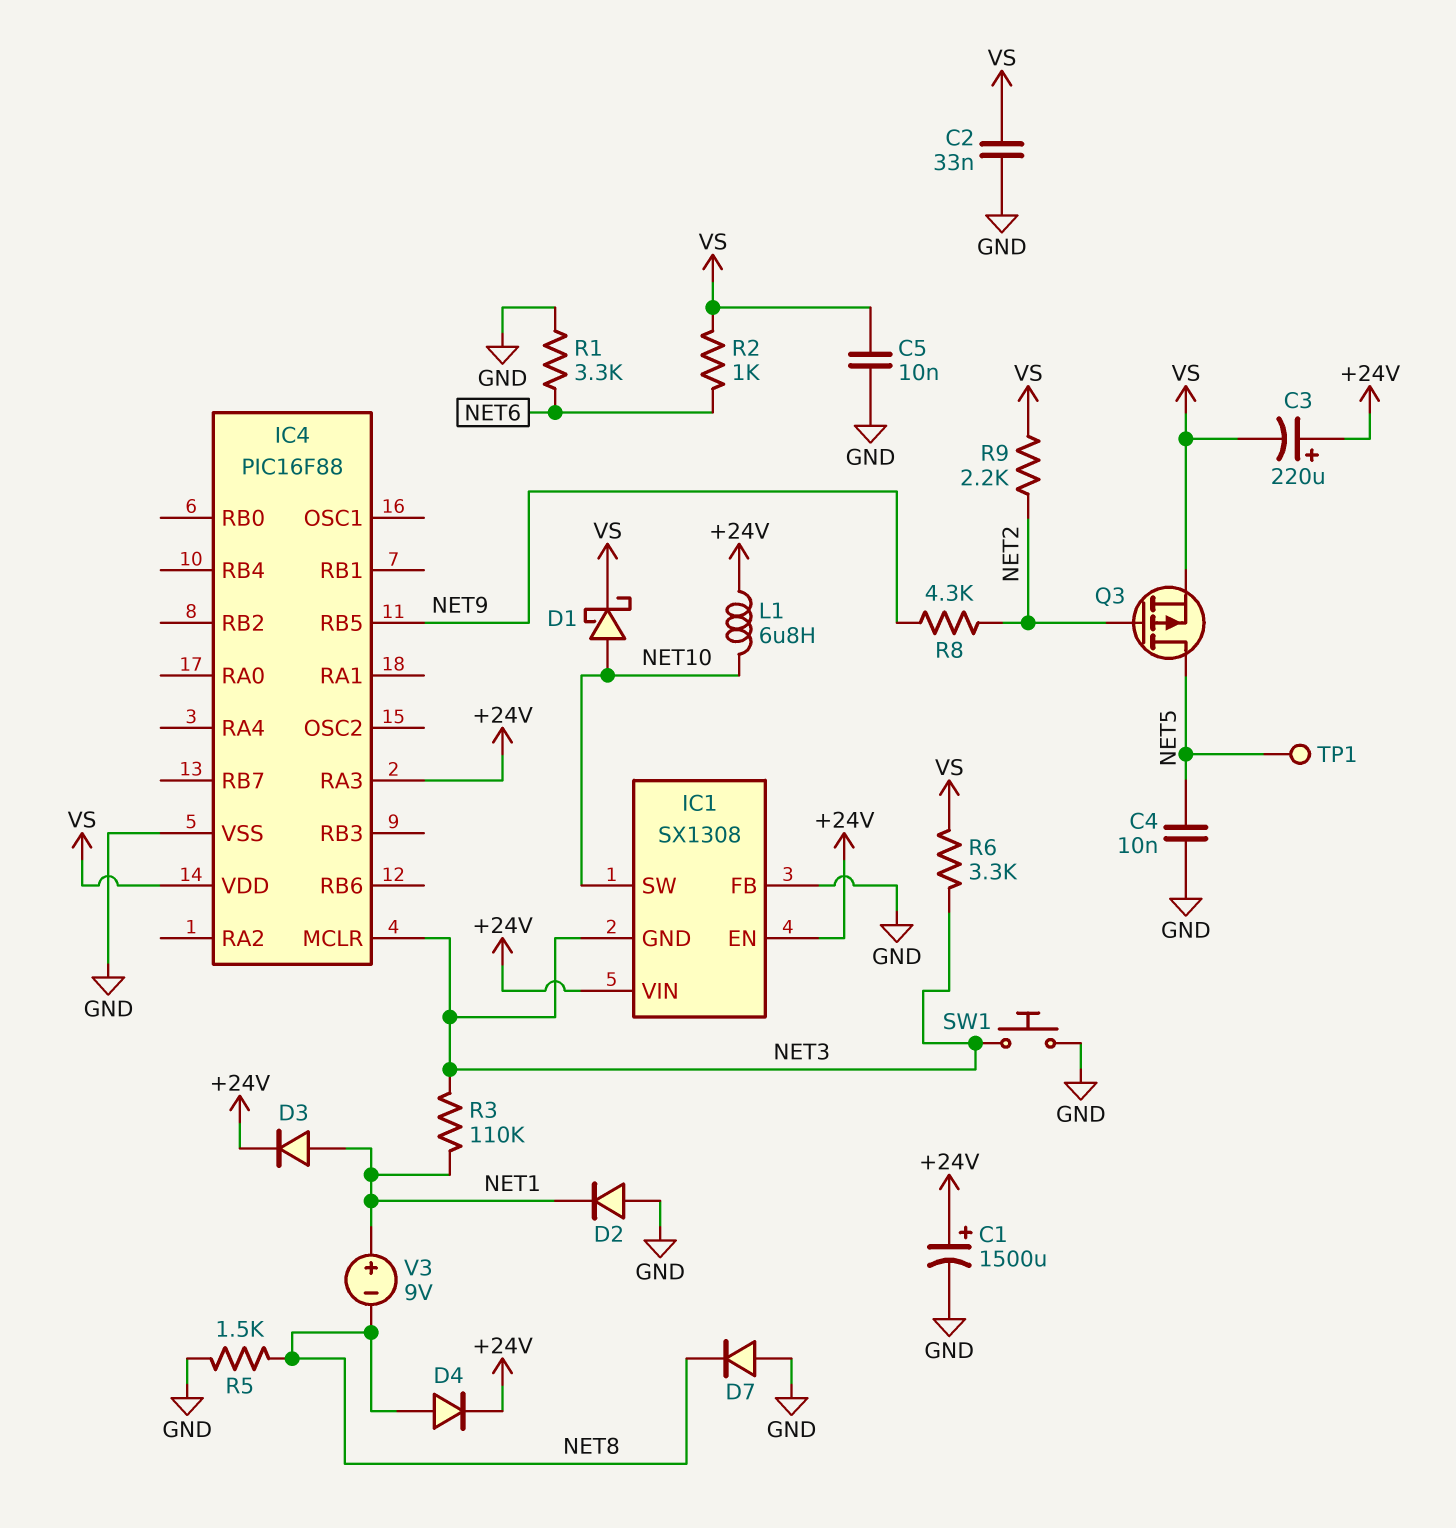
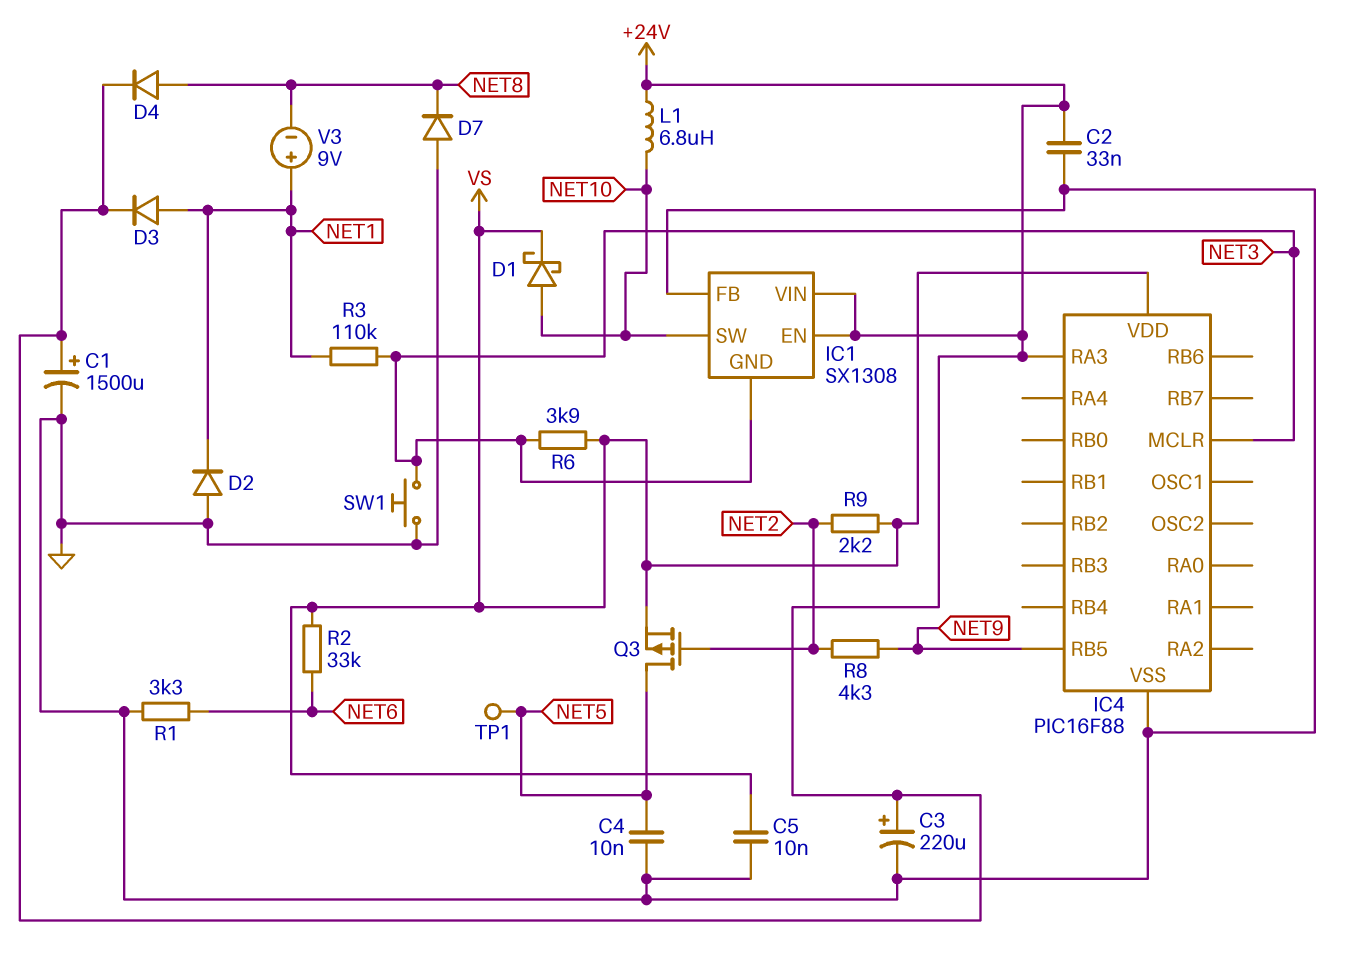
C2: 33nF (GND, VS) -> 33nF (+24V, GND)
C3: 220uF (plus +24V, minus VS) -> 220uF (plus +24V, minus GND)
R2: 1k (NET6, VS) -> 33k (NET6, VS)
R5: 1.5k (GND, NET8) -> none
R6: 3.3k (NET3, VS) -> 3.9k (NET3, VS)

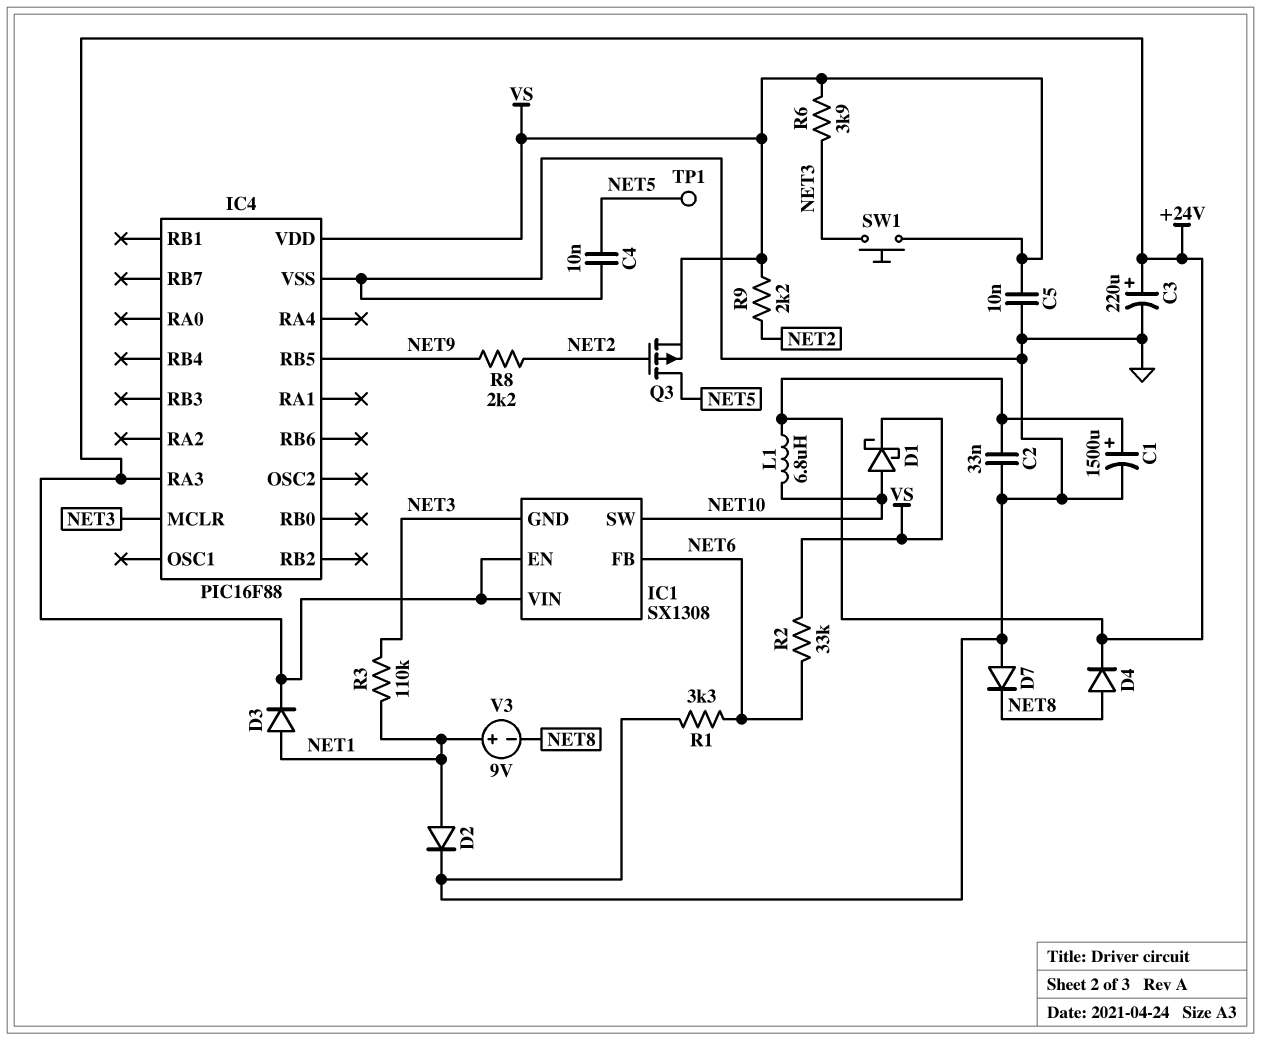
D2: diode (A GND, K NET1) -> diode (A NET1, K GND)
IC1 pin FB: GND -> NET6
R8: 4.3k (NET2, NET9) -> 2.2k (NET2, NET9)
SW1: button (GND, NET3) -> button (NET3, VS)

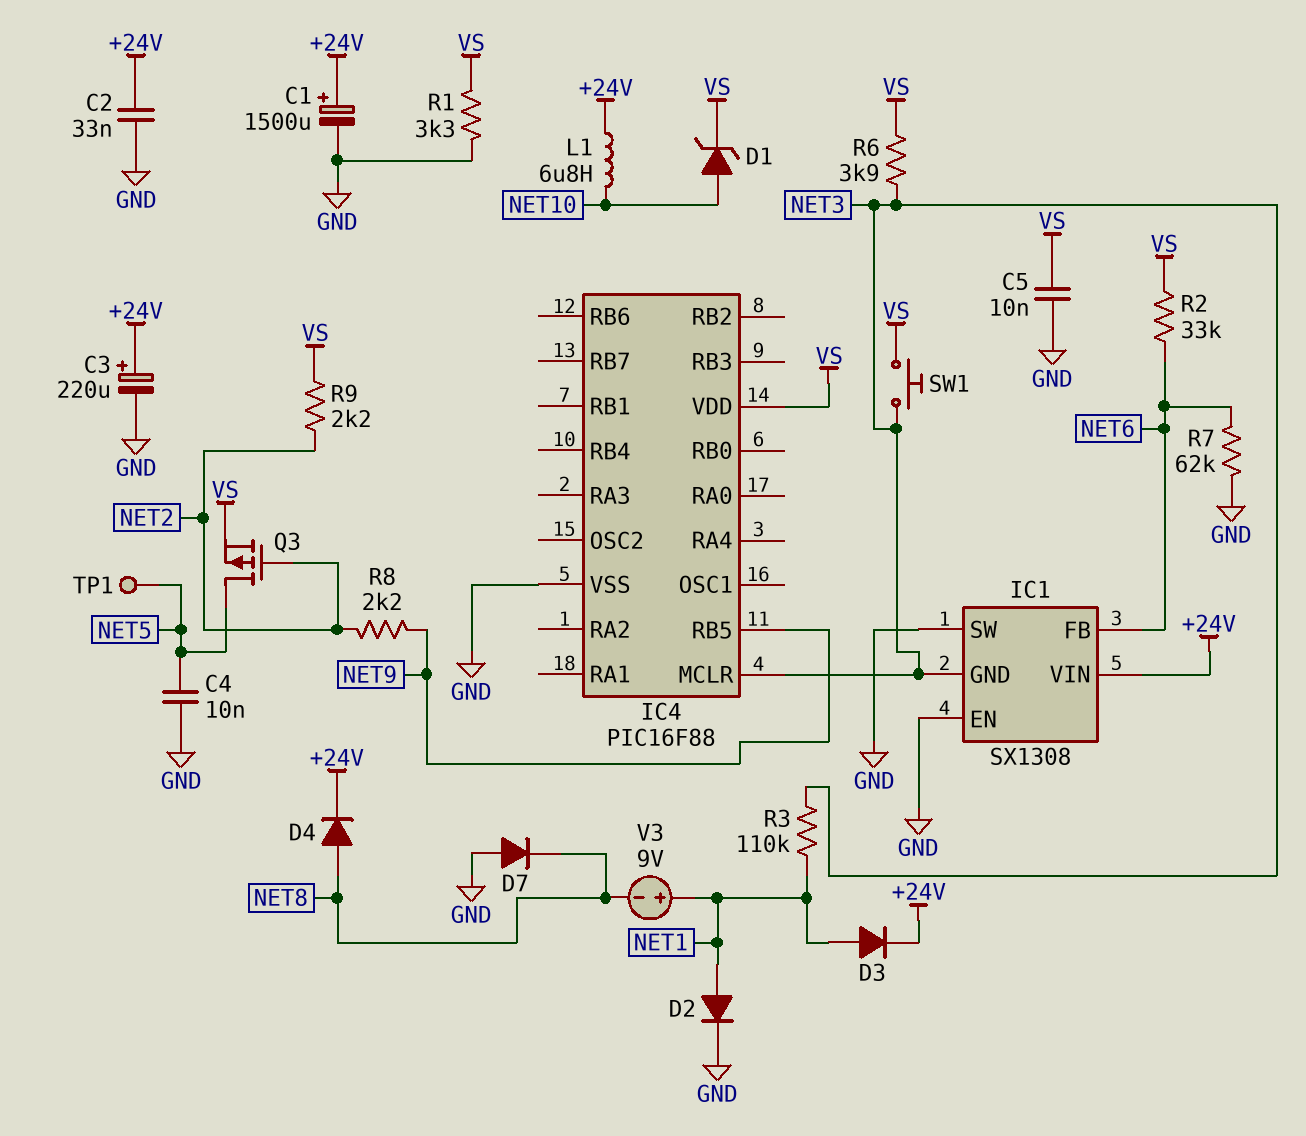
D1: schottky (A NET10, K VS) -> zener (A NET10, K VS)
IC1 pin EN: +24V -> GND
IC1 pin SW: NET10 -> GND
IC4 pin RA3: +24V -> none
R1: 3.3k (GND, NET6) -> 3.3k (GND, VS)
R7: none -> 62k (GND, NET6)

